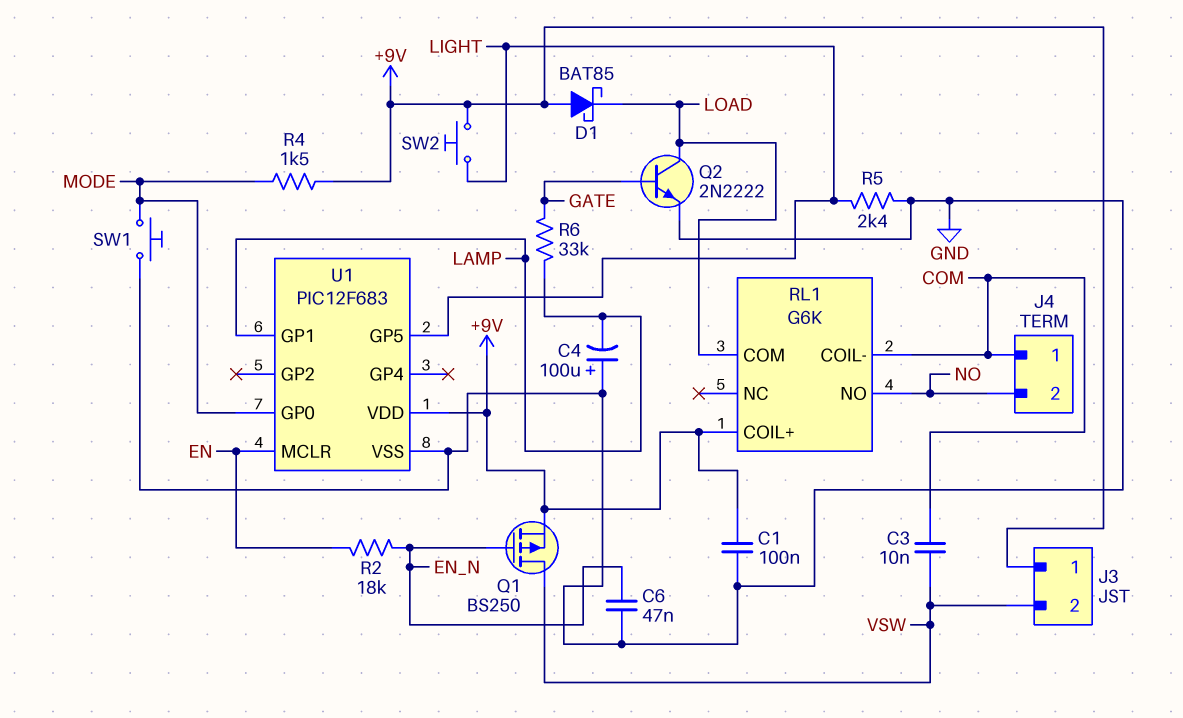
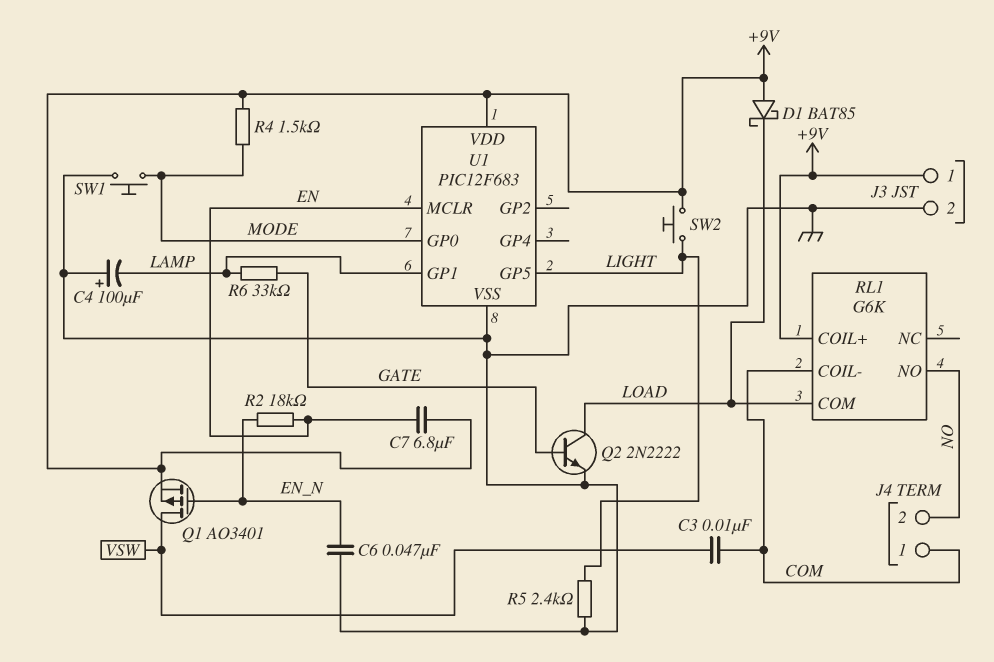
C1: 100nF (+9V, GND) -> none
C7: none -> 6.8uF (+9V, EN)
J3 pin 2: VSW -> GND
Q1: PMOS BS250 (G EN_N, D VSW, S +9V) -> PMOS AO3401 (G EN_N, D VSW, S +9V)

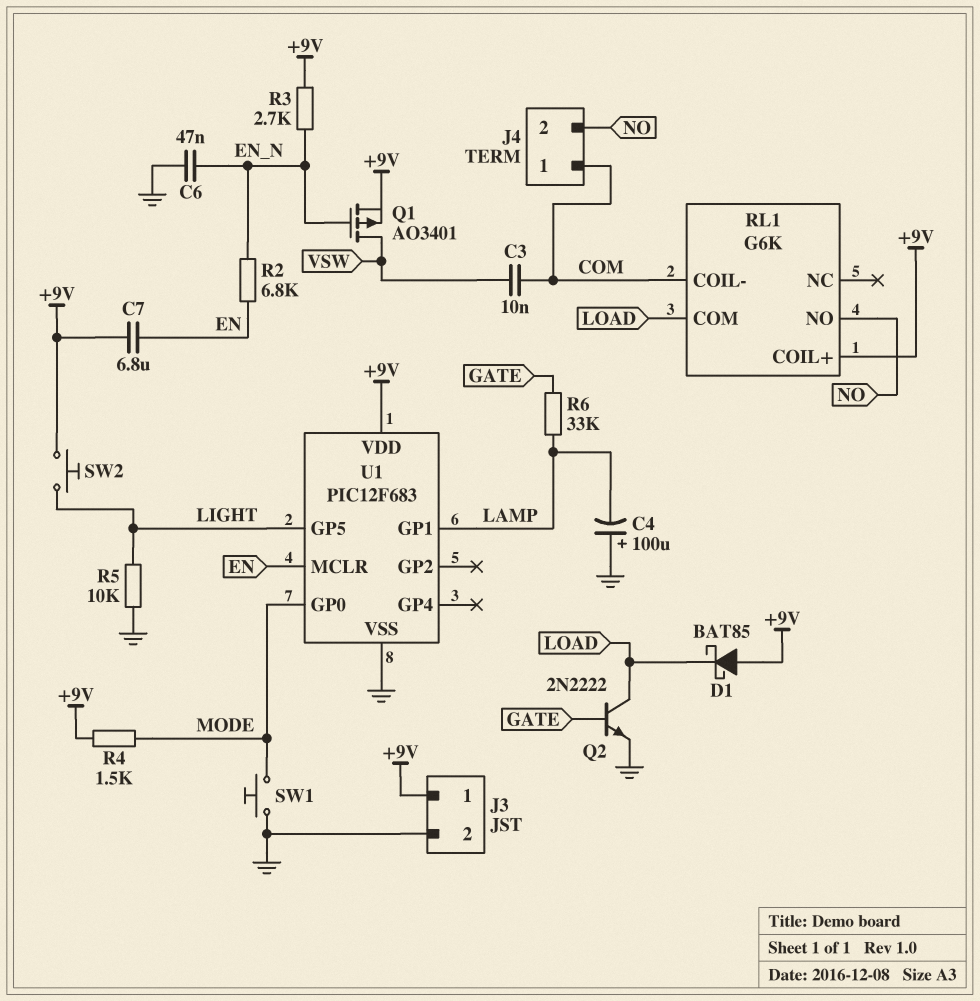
R2: 18k (EN, EN_N) -> 6.8k (EN, EN_N)
R3: none -> 2.7k (+9V, EN_N)
R5: 2.4k (GND, LIGHT) -> 10k (GND, LIGHT)

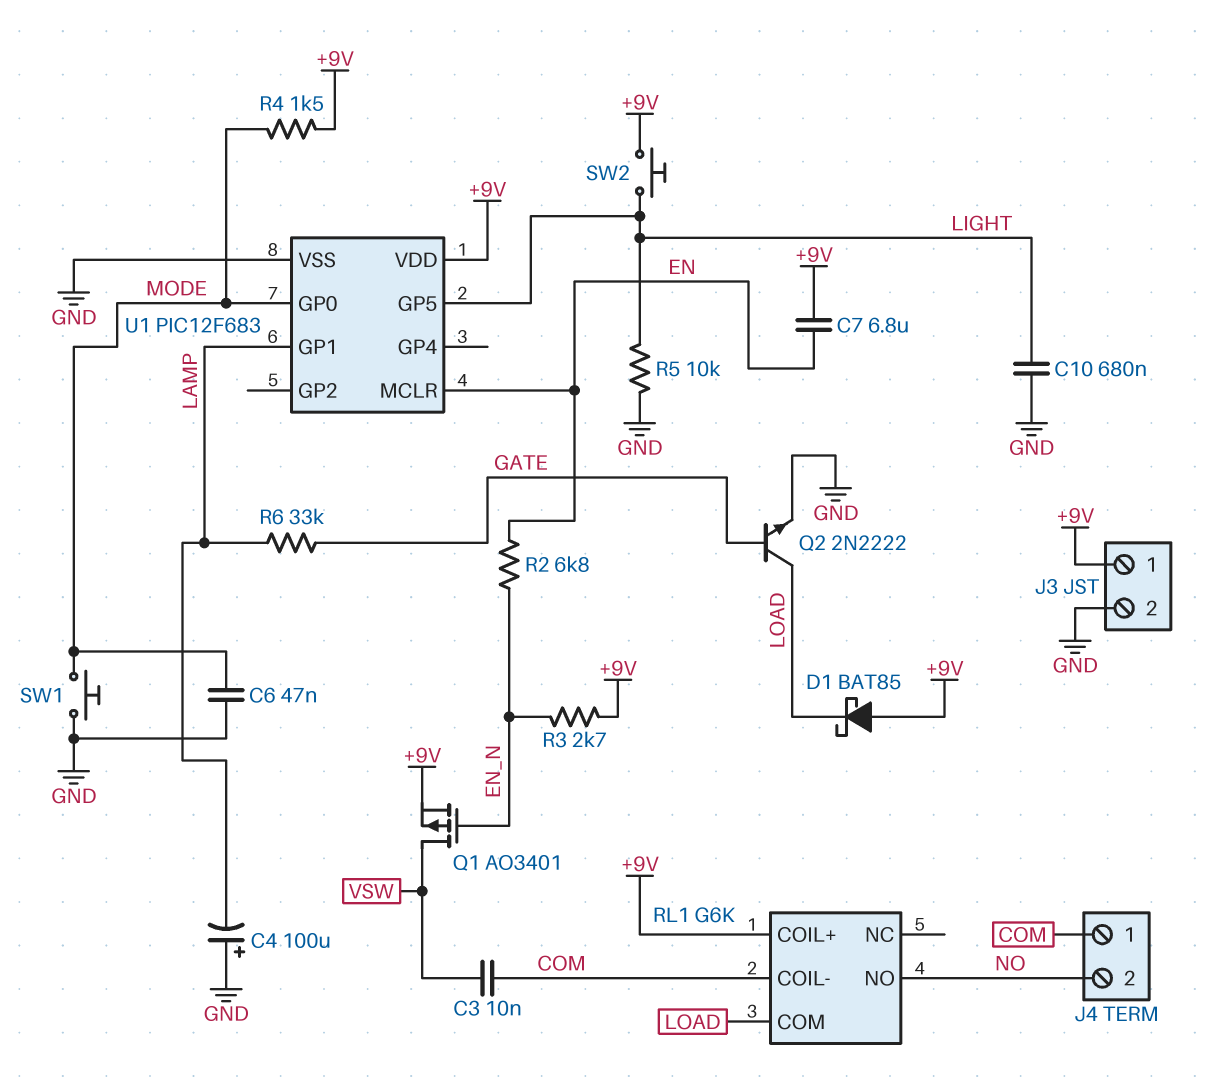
C6: 47nF (EN_N, GND) -> 47nF (GND, MODE)
C10: none -> 680nF (GND, LIGHT)

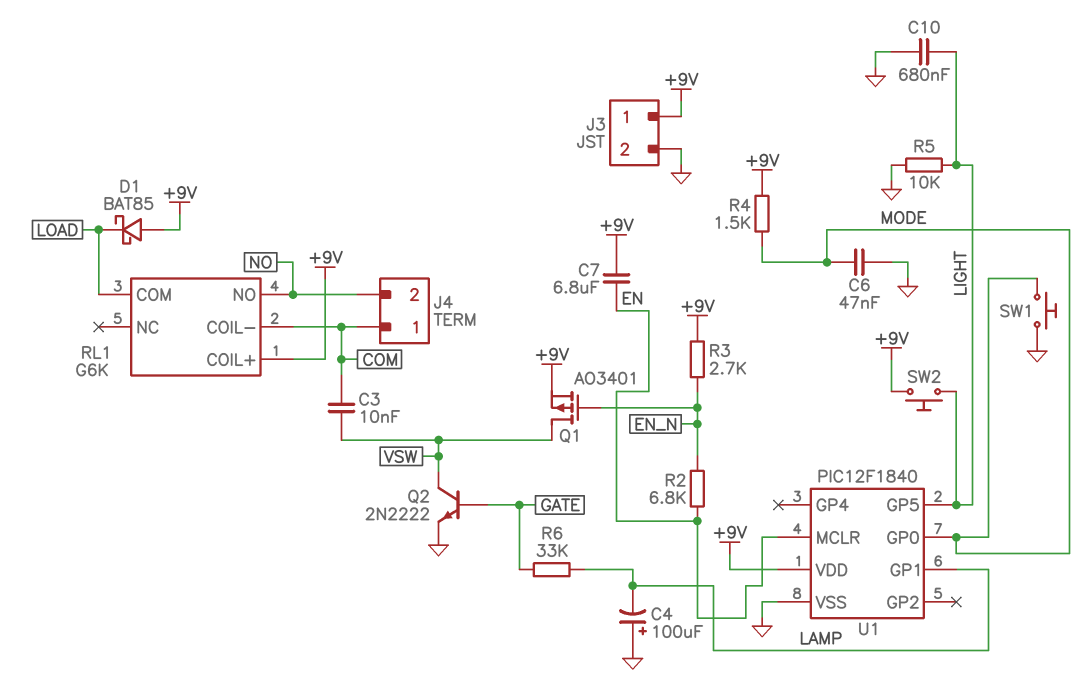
Q2: NPN 2N2222 (B GATE, C LOAD, E GND) -> NPN 2N2222 (B GATE, C VSW, E GND)
U1: PIC12F683 -> PIC12F1840

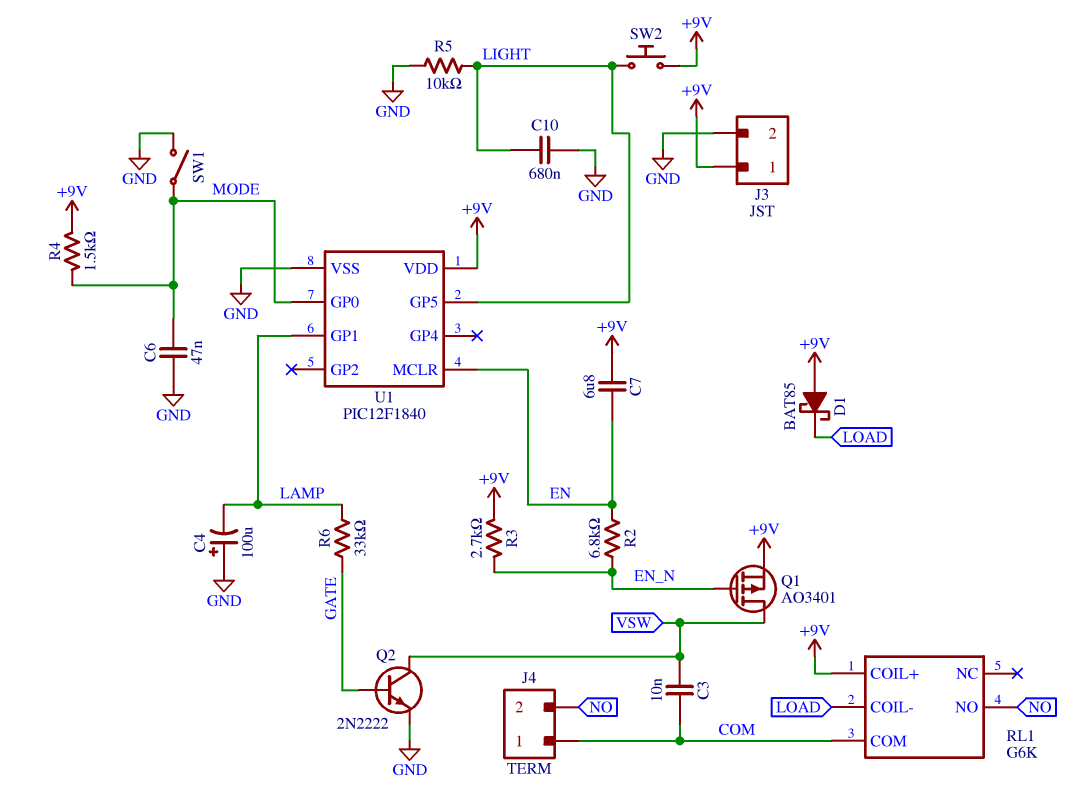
RL1 pin COIL-: COM -> LOAD
RL1 pin COM: LOAD -> COM
SW1: button (GND, MODE) -> switch (GND, MODE)

